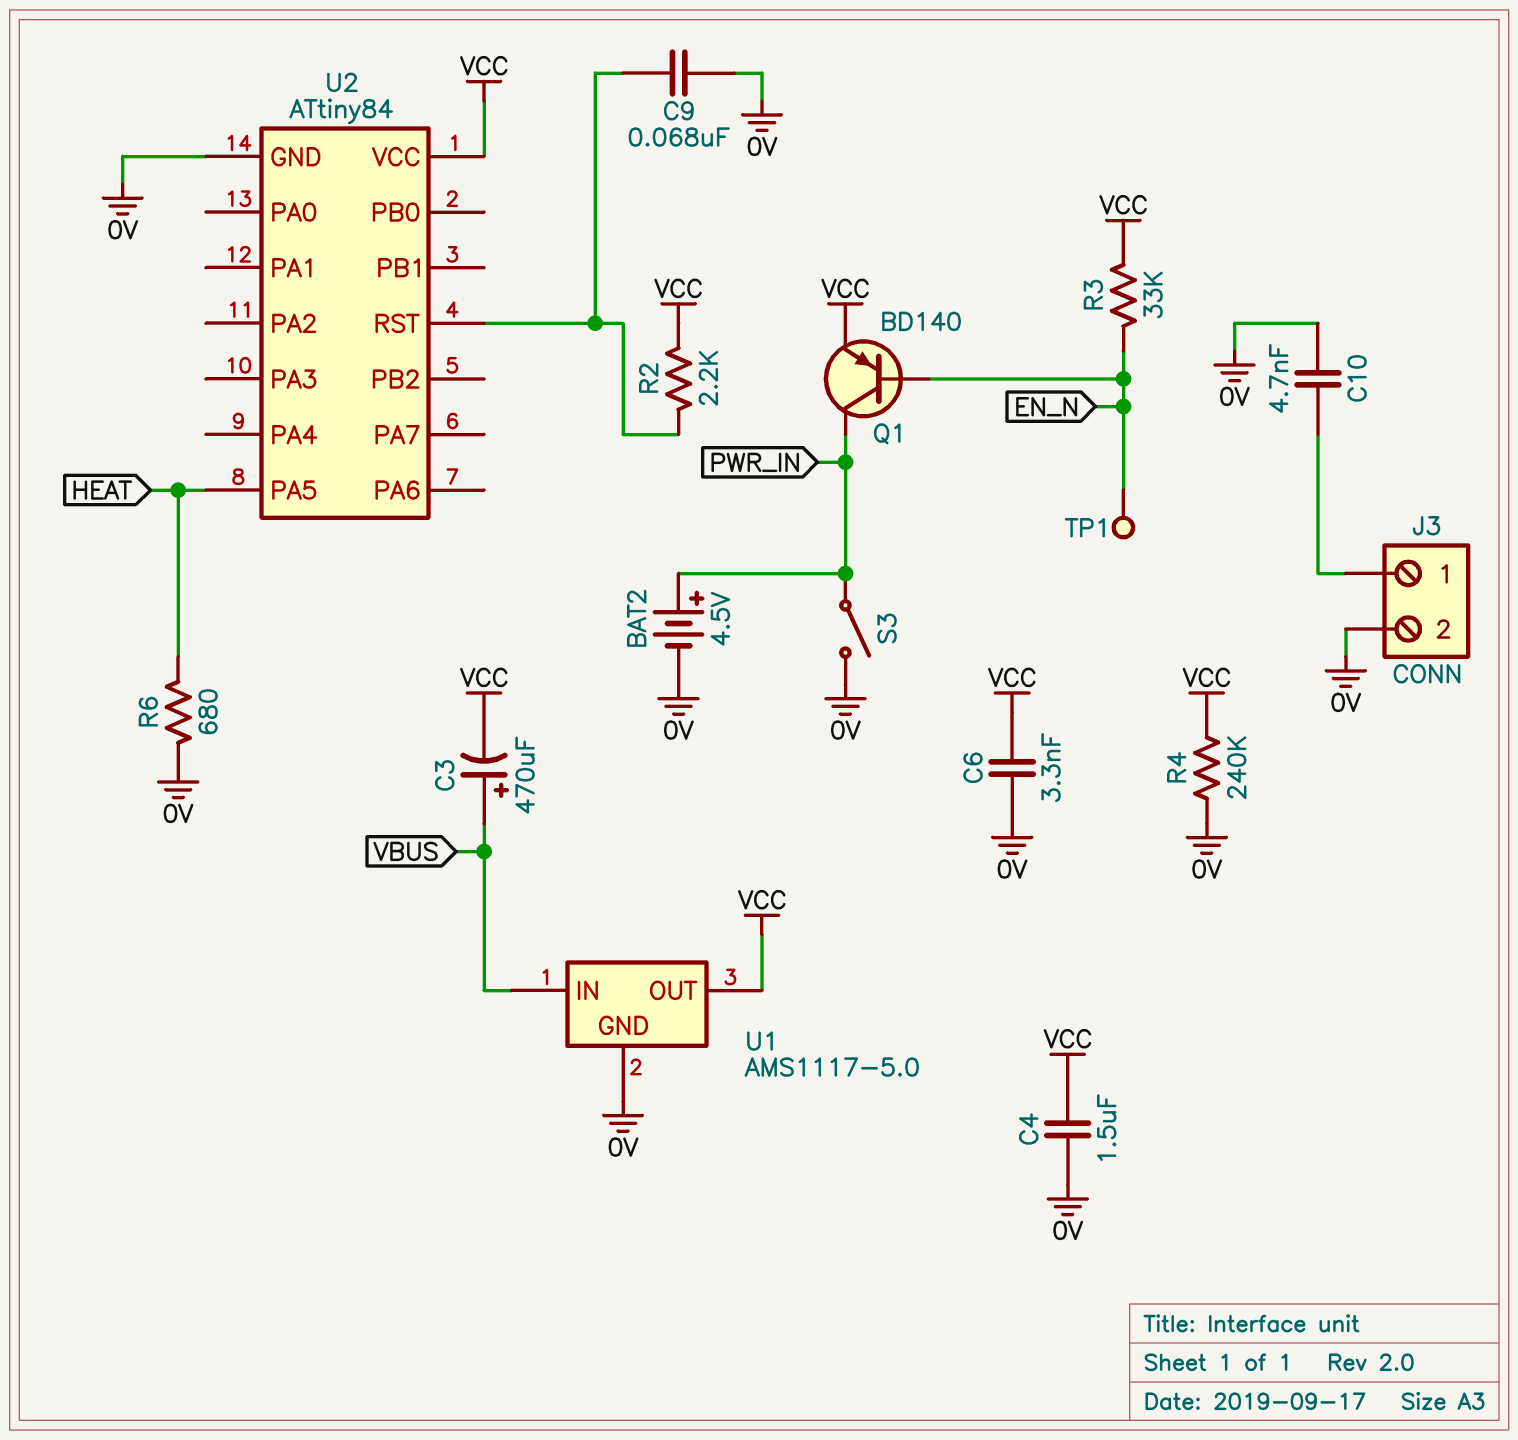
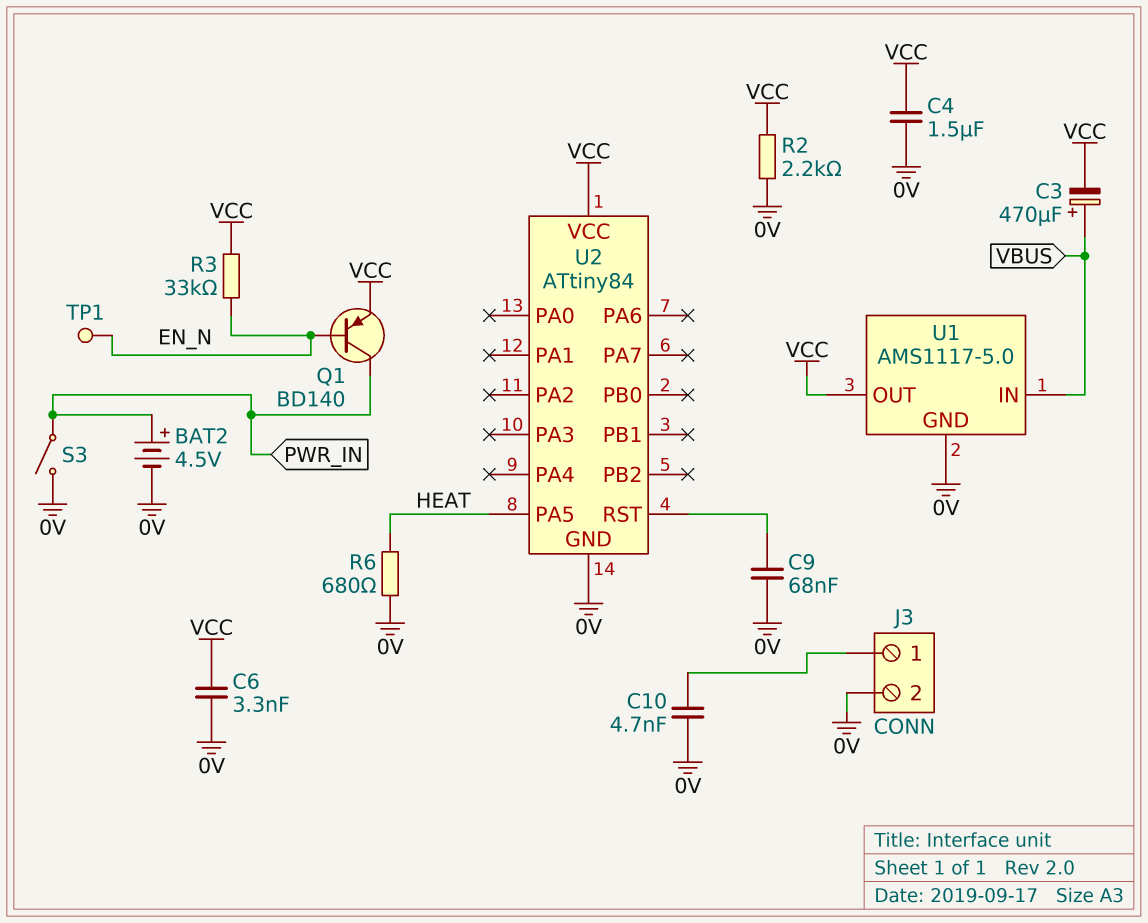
R2: 2.2k (U2/RST, VCC) -> 2.2k (0V, VCC)
R4: 240k (0V, VCC) -> none

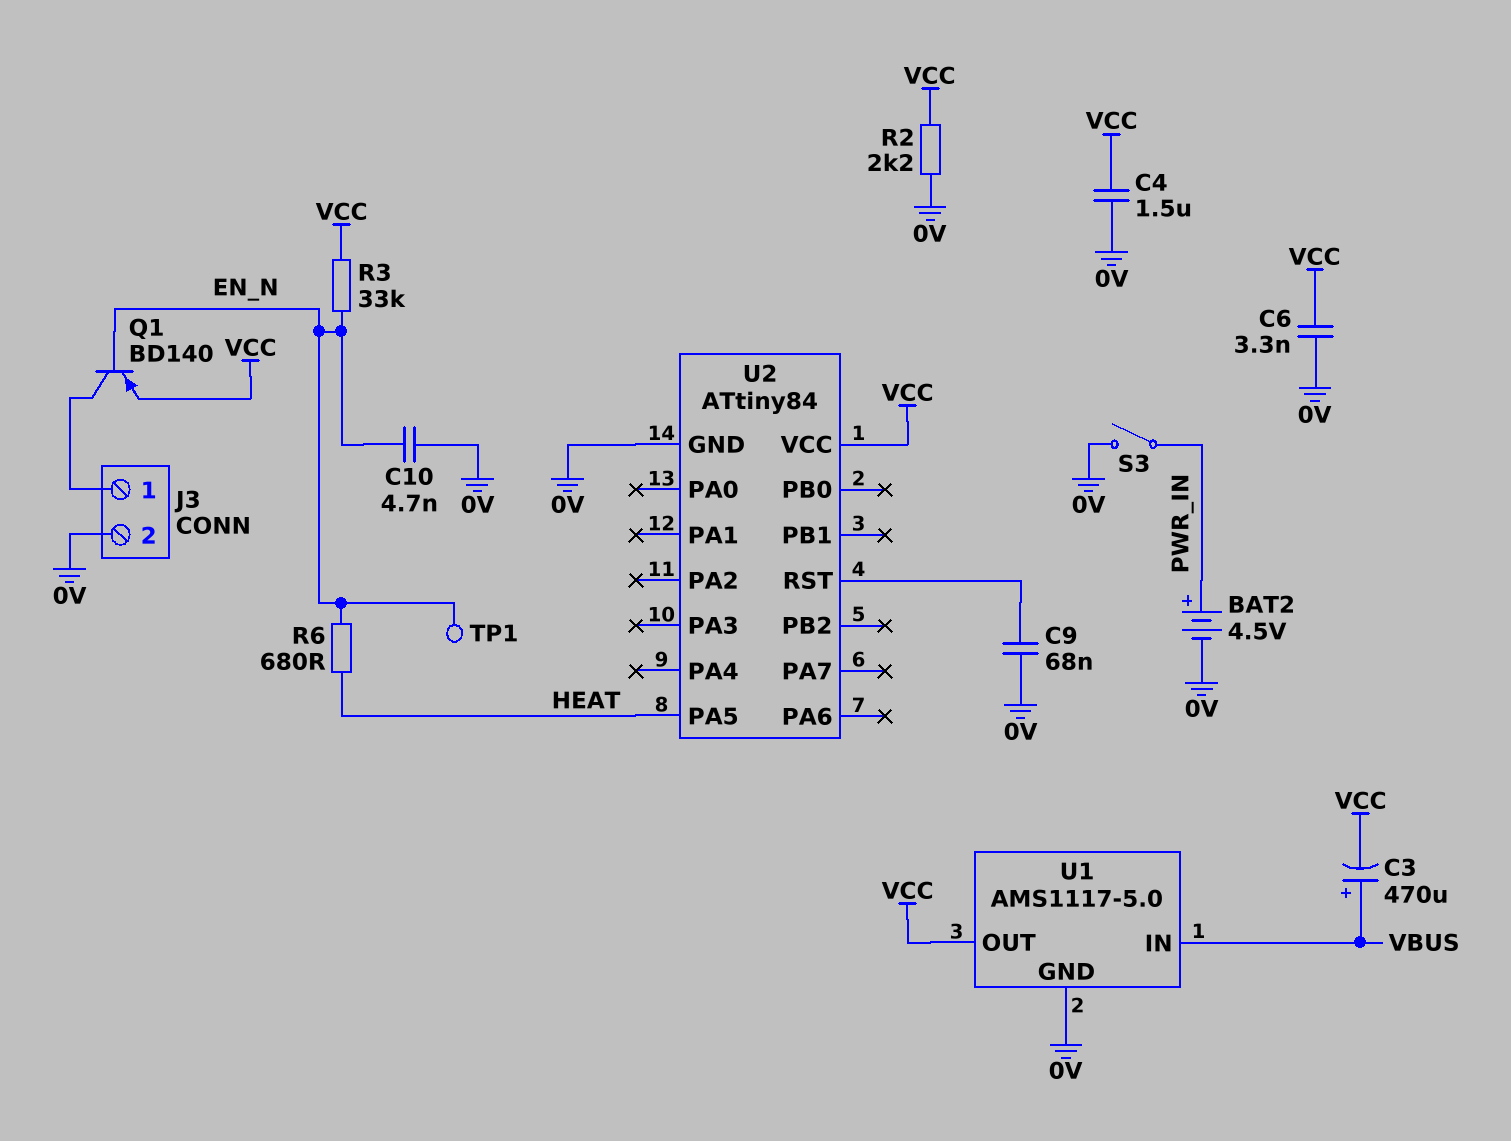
C10: 4.7nF (0V, J3/1) -> 4.7nF (0V, EN_N)
Q1: PNP BD140 (B EN_N, C PWR_IN, E VCC) -> PNP BD140 (B EN_N, C J3/1, E VCC)
R6: 680 (0V, HEAT) -> 680 (EN_N, HEAT)

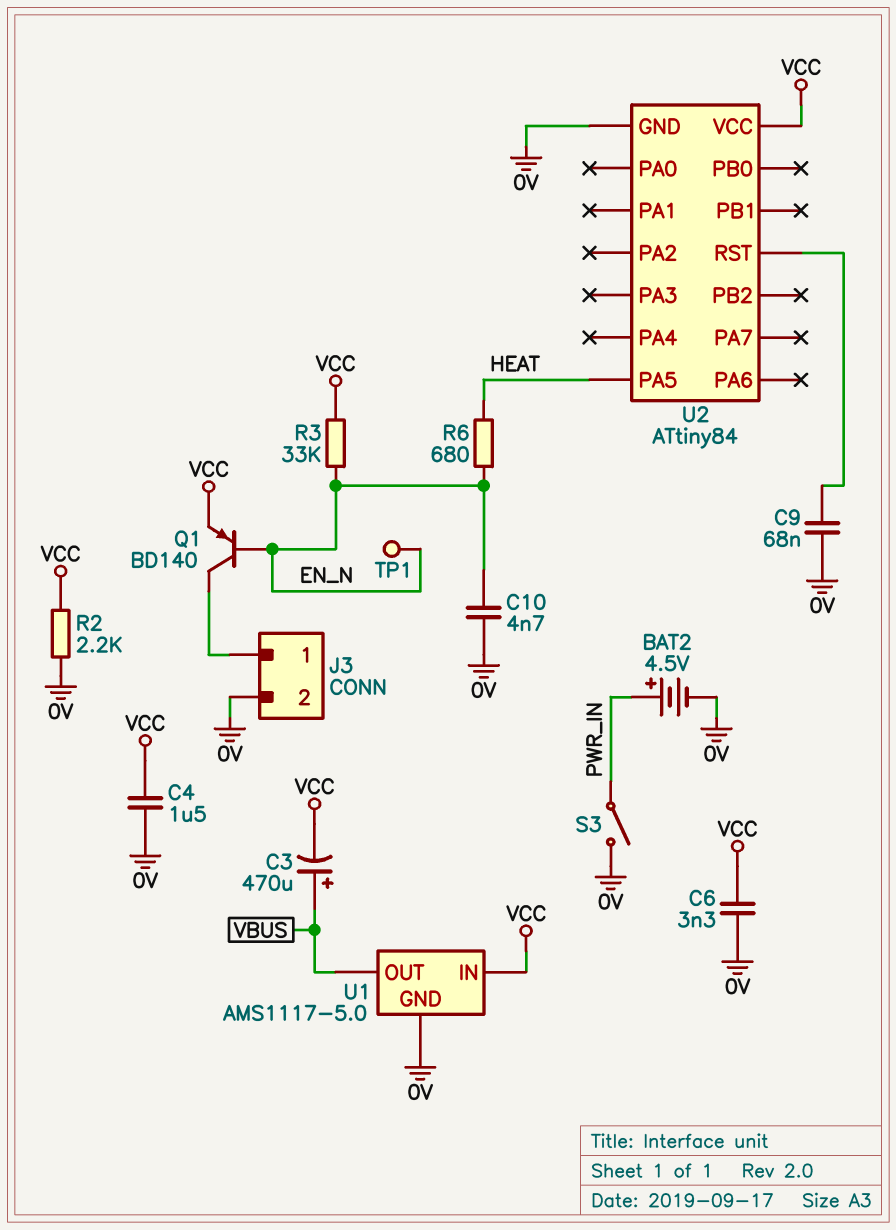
U1 pin IN: VBUS -> VCC
U1 pin OUT: VCC -> VBUS

